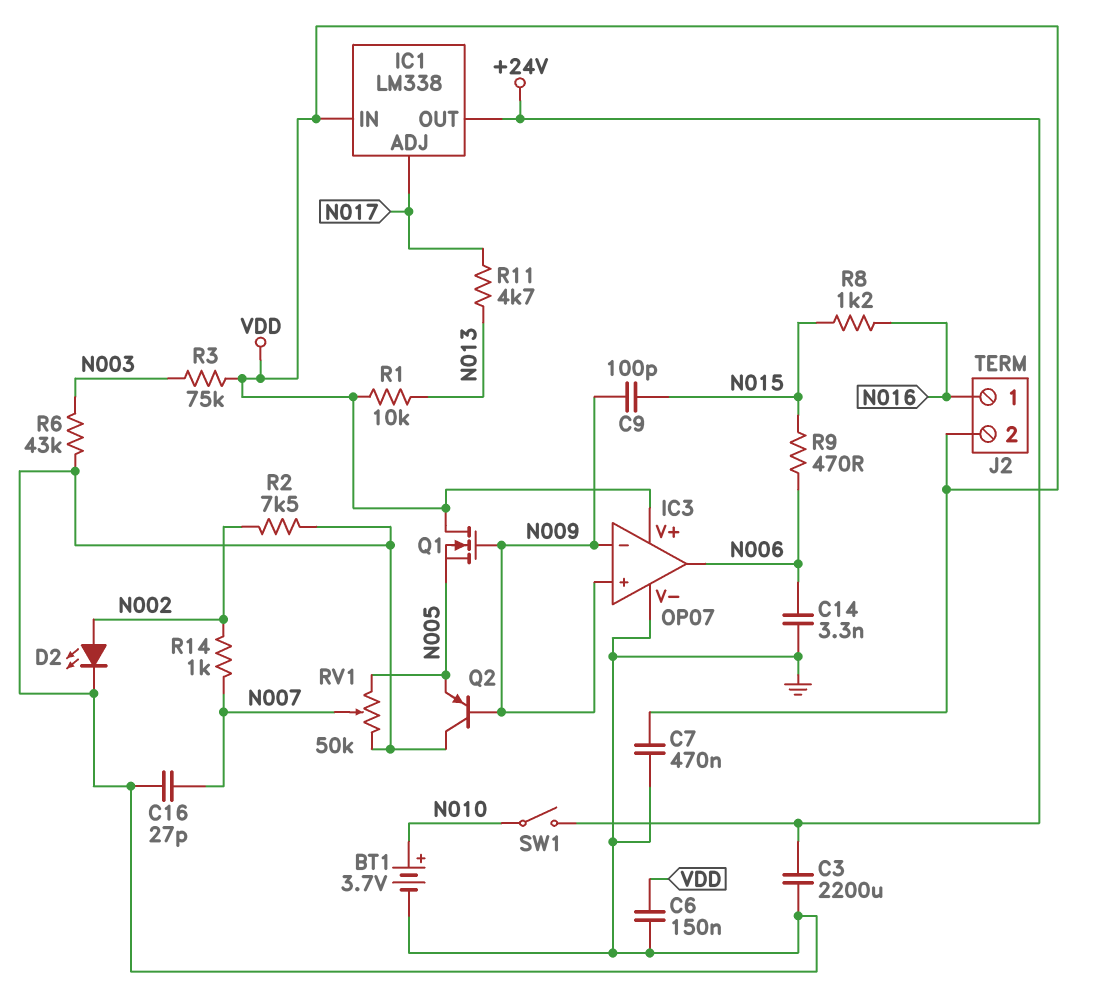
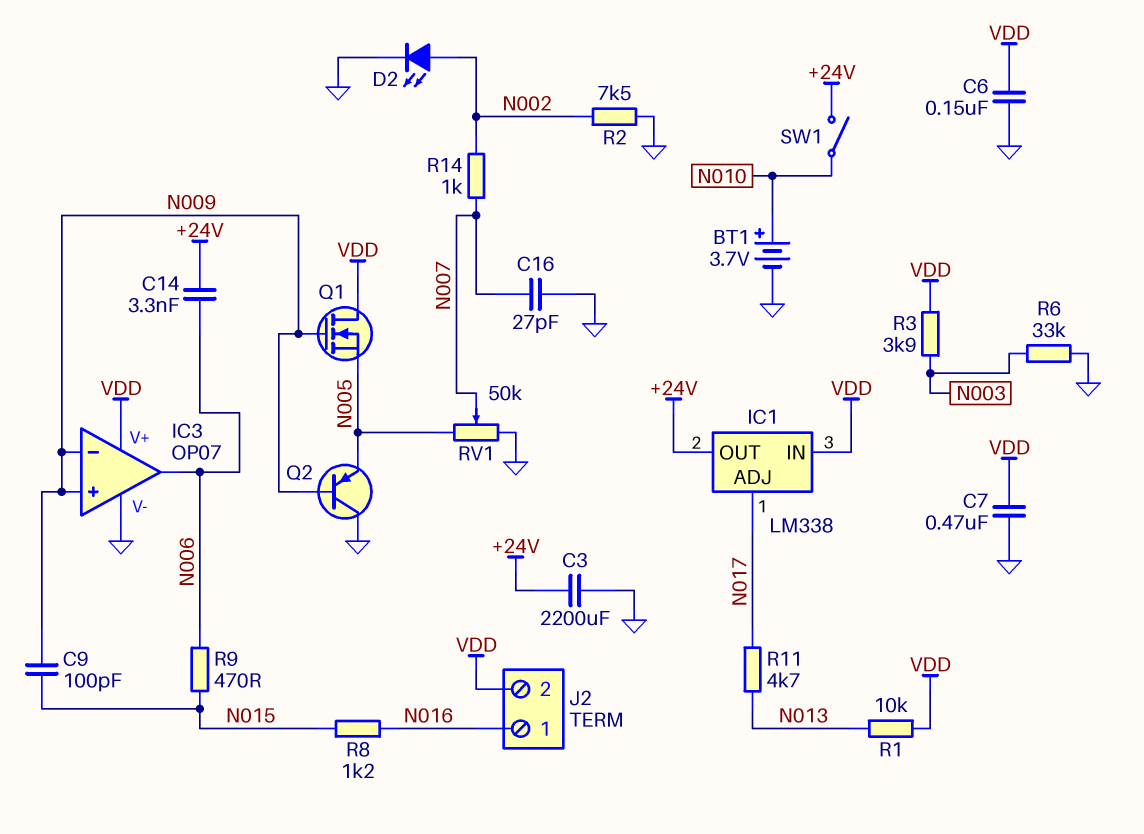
C14: 3.3nF (GND, N006) -> 3.3nF (+24V, N006)
R3: 75k (N003, VDD) -> 3.9k (N003, VDD)
R6: 43k (GND, N003) -> 33k (GND, N003)

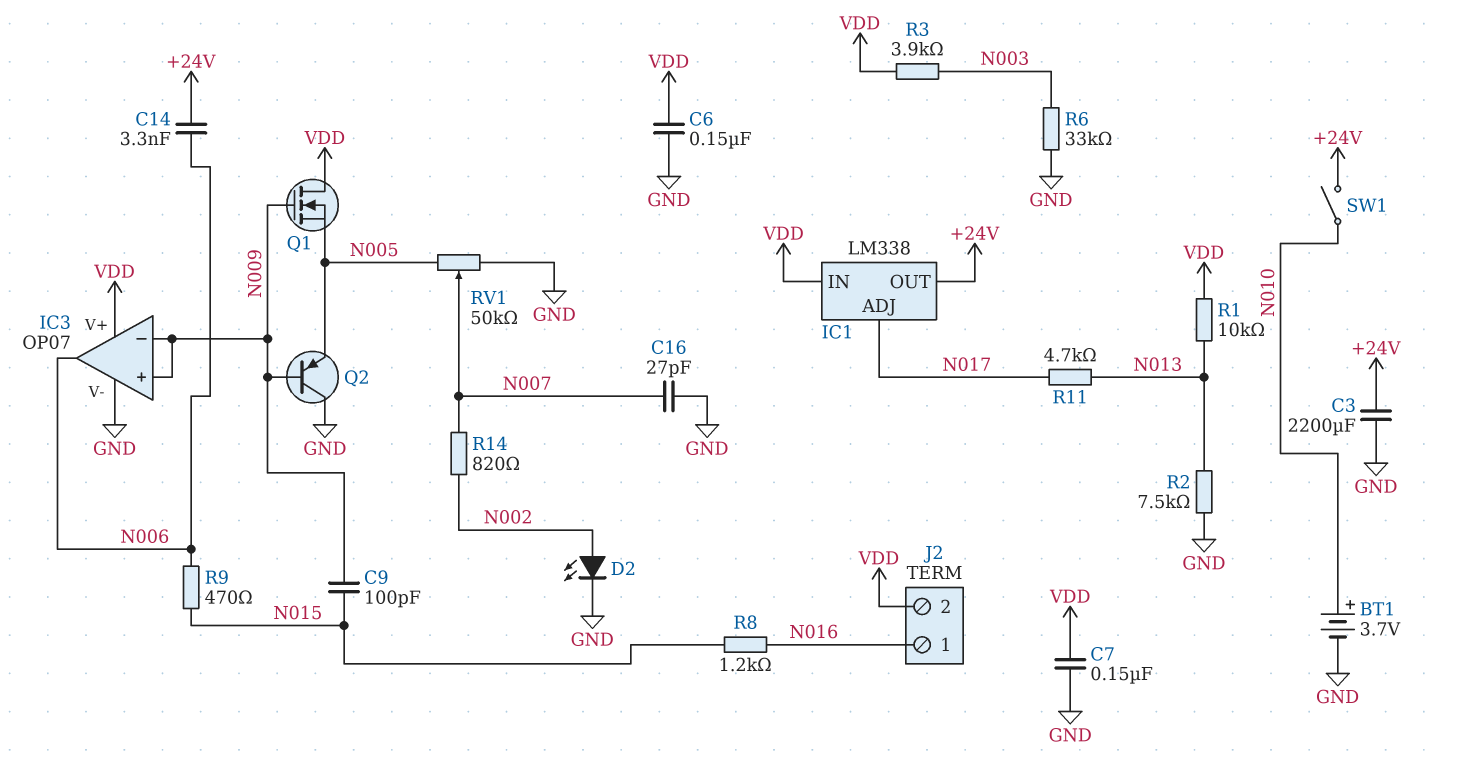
C7: 470nF (GND, VDD) -> 150nF (GND, VDD)
R2: 7.5k (GND, N002) -> 7.5k (GND, N013)
R14: 1k (N002, N007) -> 820 (N002, N007)

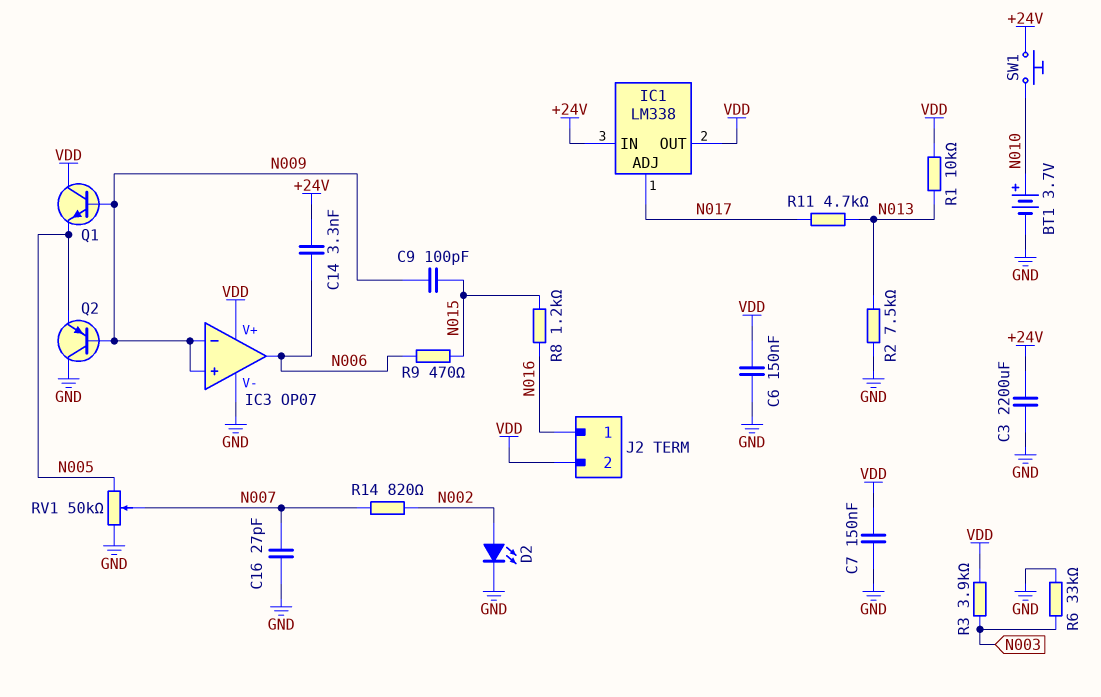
IC1 pin IN: VDD -> +24V
IC1 pin OUT: +24V -> VDD
Q1: NMOS (G N009, D VDD, S N005) -> NPN (B N009, C VDD, E N005)
SW1: switch (+24V, N010) -> button (+24V, N010)

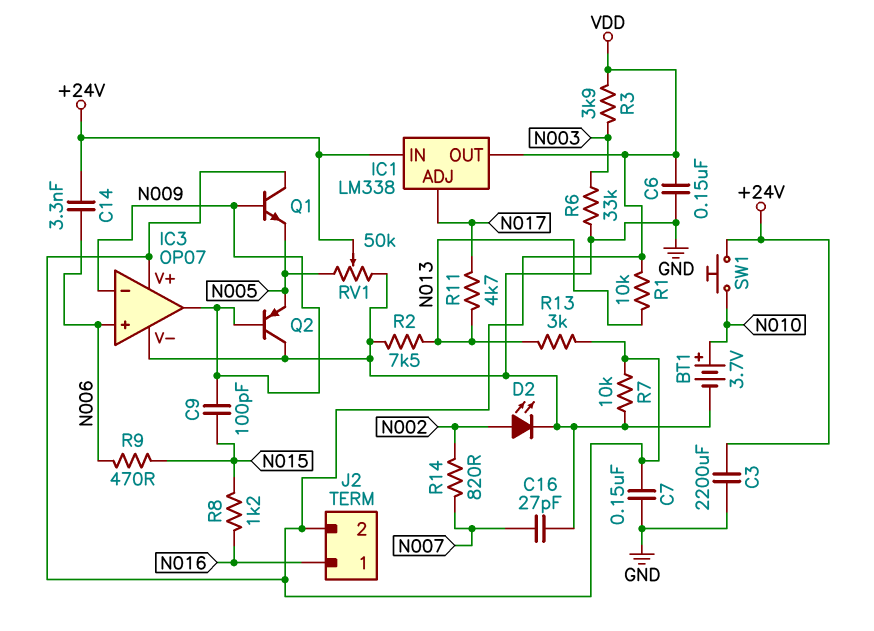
IC3 pin in+: N009 -> N006
IC3 pin out: N006 -> N009
R7: none -> 10k (GND, VDD)
R13: none -> 3k (N013, VDD)
RV1: 50k (GND, N005, wiper N007) -> 50k (GND, N005, wiper +24V)

